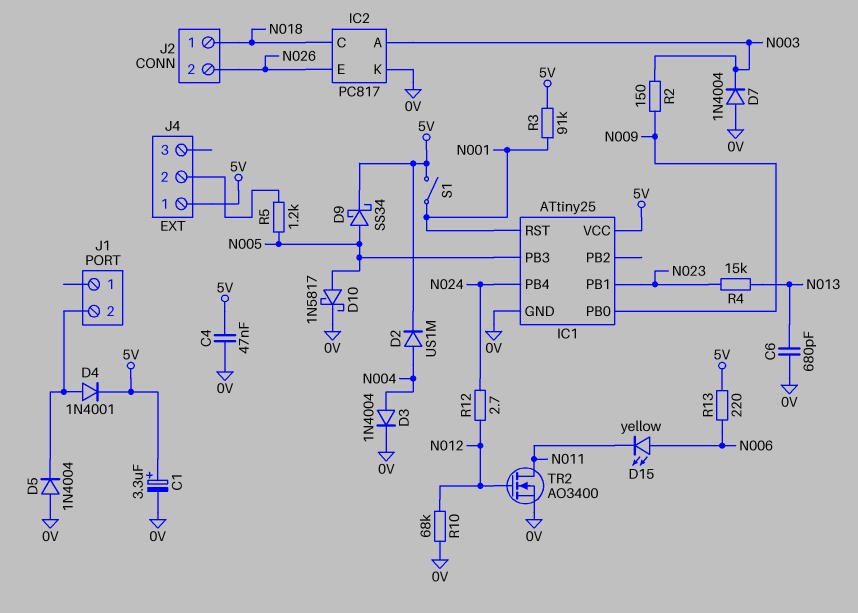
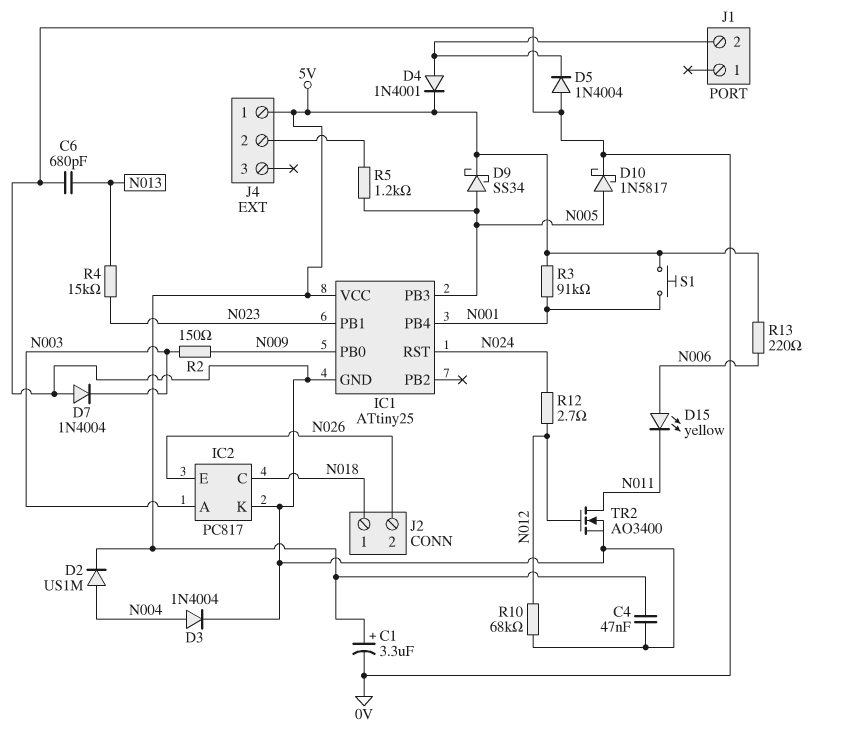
IC1 pin PB4: N024 -> N001
IC1 pin RST: N001 -> N024
S1: switch (5V, N001) -> button (5V, N001)

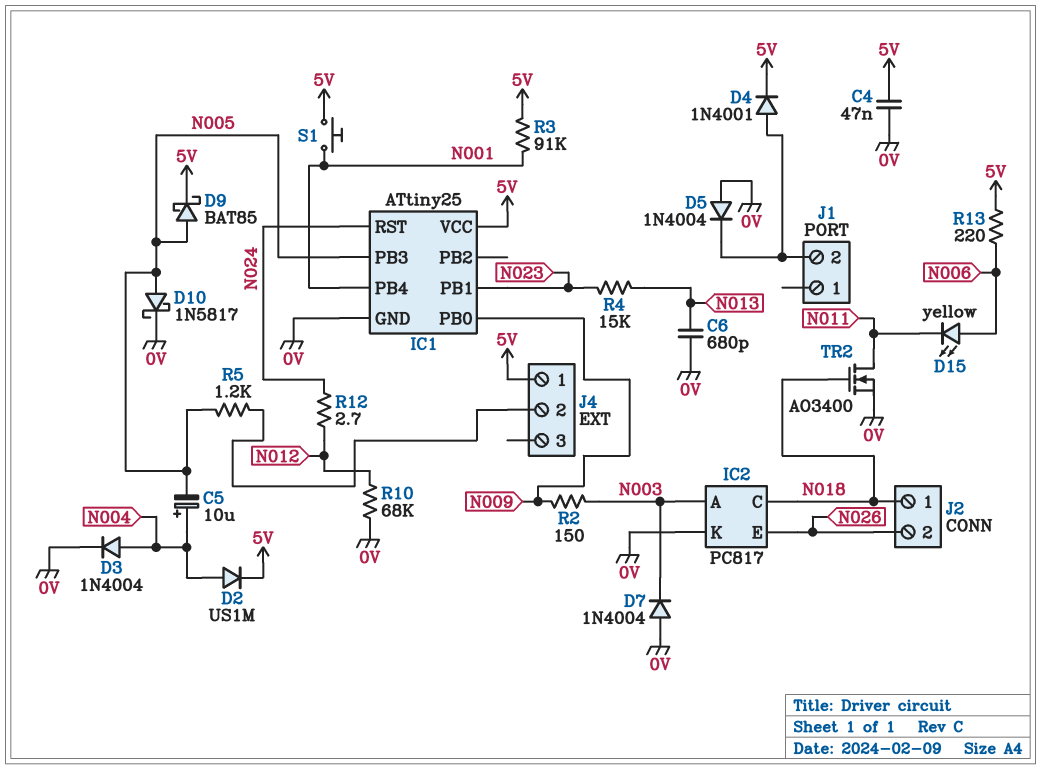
C1: 3.3uF (plus 5V, minus 0V) -> none
C5: none -> 10uF (plus N004, minus N005)
D9: schottky SS34 (A N005, K 5V) -> schottky BAT85 (A N005, K 5V)
TR2: NMOS AO3400 (G N012, D N011, S 0V) -> NMOS AO3400 (G N018, D N011, S 0V)

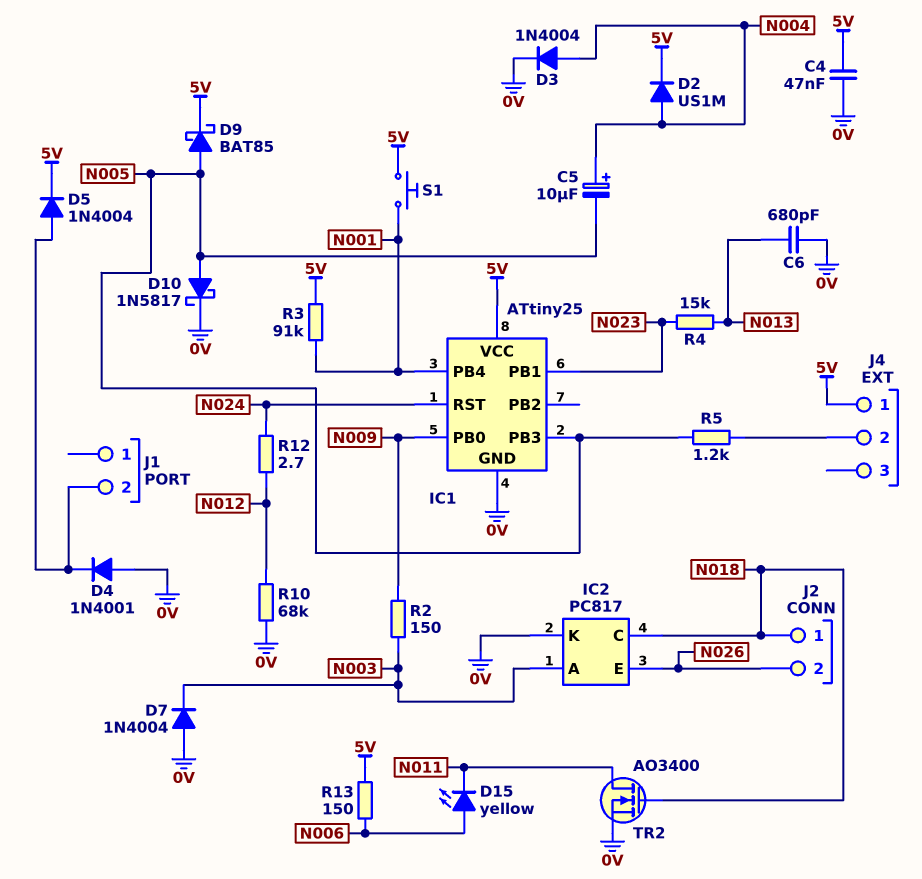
D4: diode 1N4001 (A J1/2, K 5V) -> diode 1N4001 (A 0V, K J1/2)
D5: diode 1N4004 (A 0V, K J1/2) -> diode 1N4004 (A J1/2, K 5V)
R13: 220 (5V, N006) -> 150 (5V, N006)

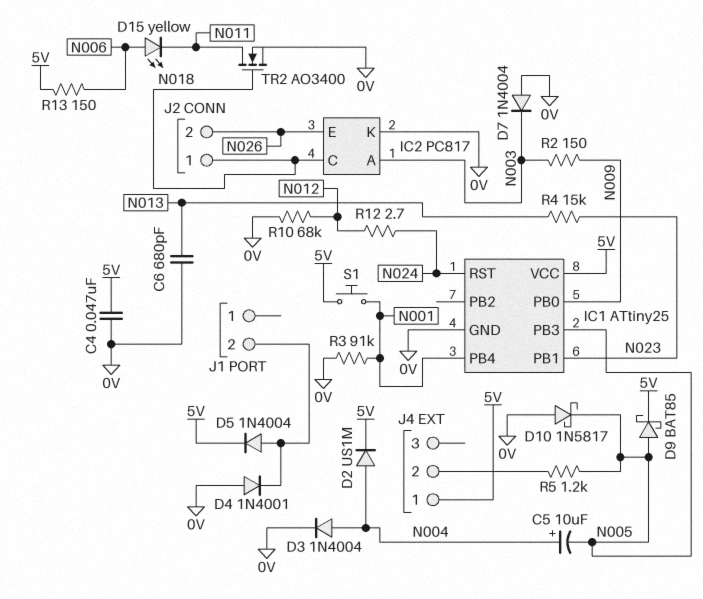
D10: schottky 1N5817 (A N005, K 0V) -> schottky 1N5817 (A 0V, K N005)
R3: 91k (5V, N001) -> 91k (0V, N001)

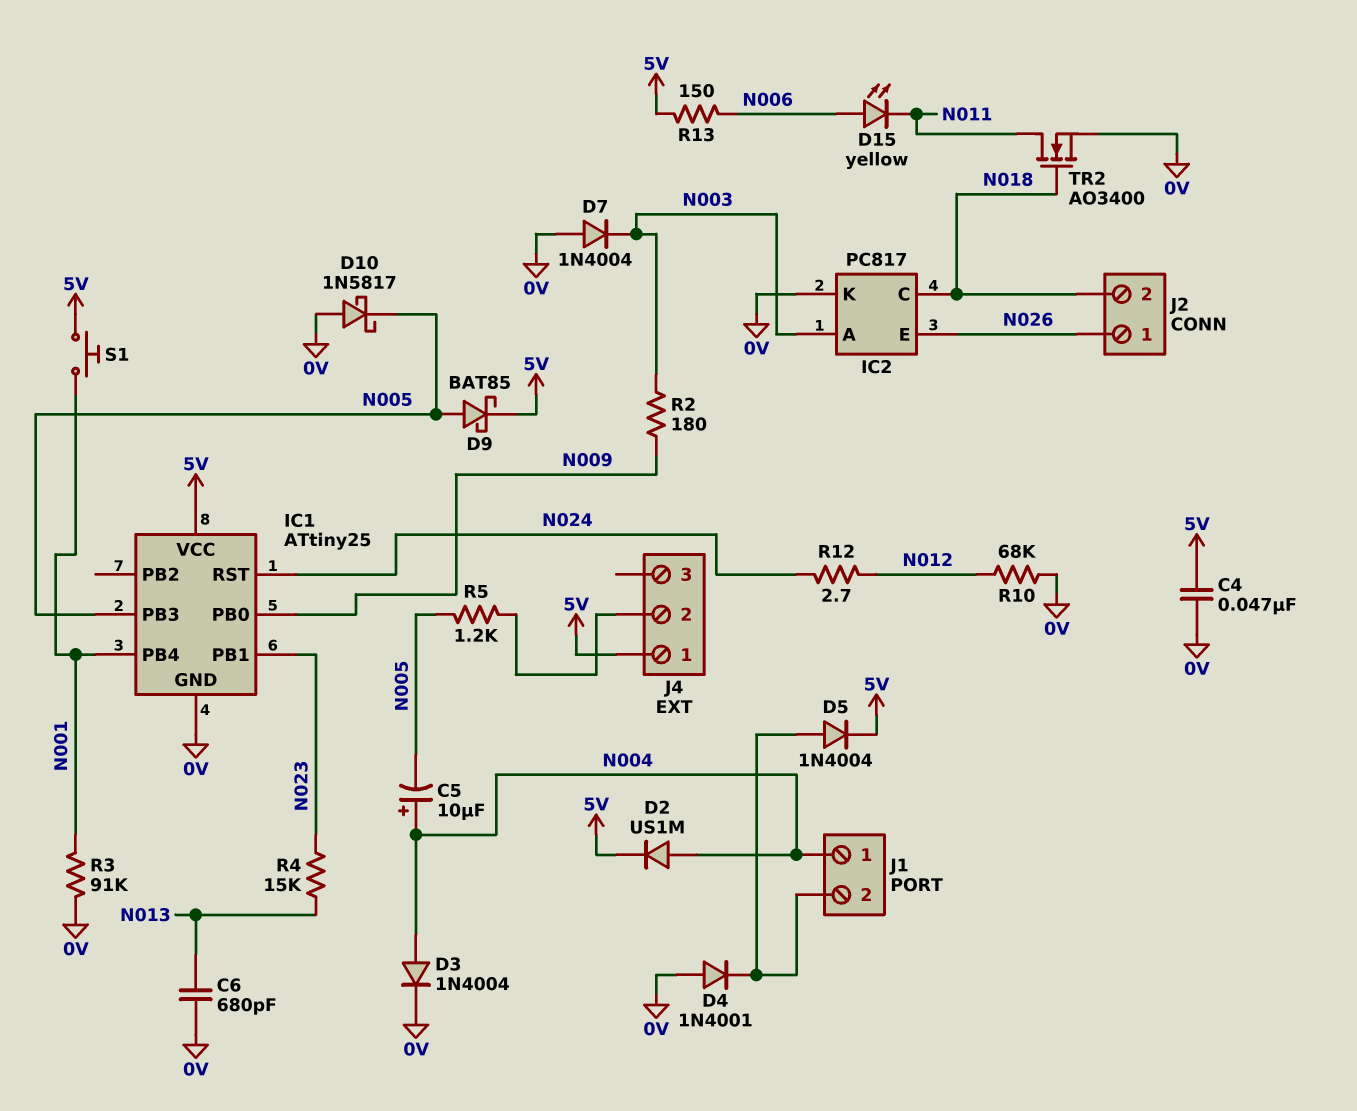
J1 pin 1: none -> N004
J2 pin 1: N018 -> N026
J2 pin 2: N026 -> N018
R2: 150 (N003, N009) -> 180 (N003, N009)

